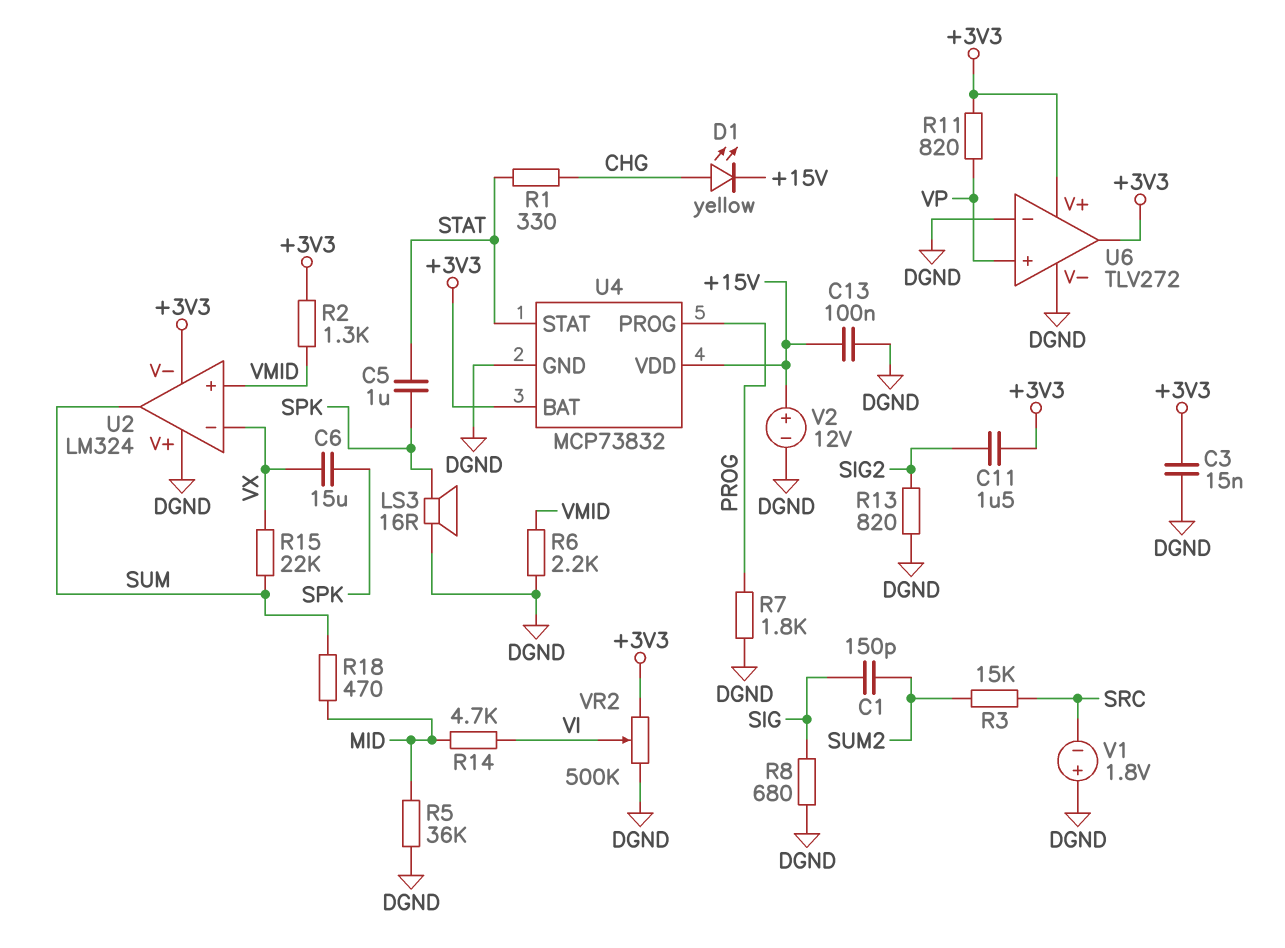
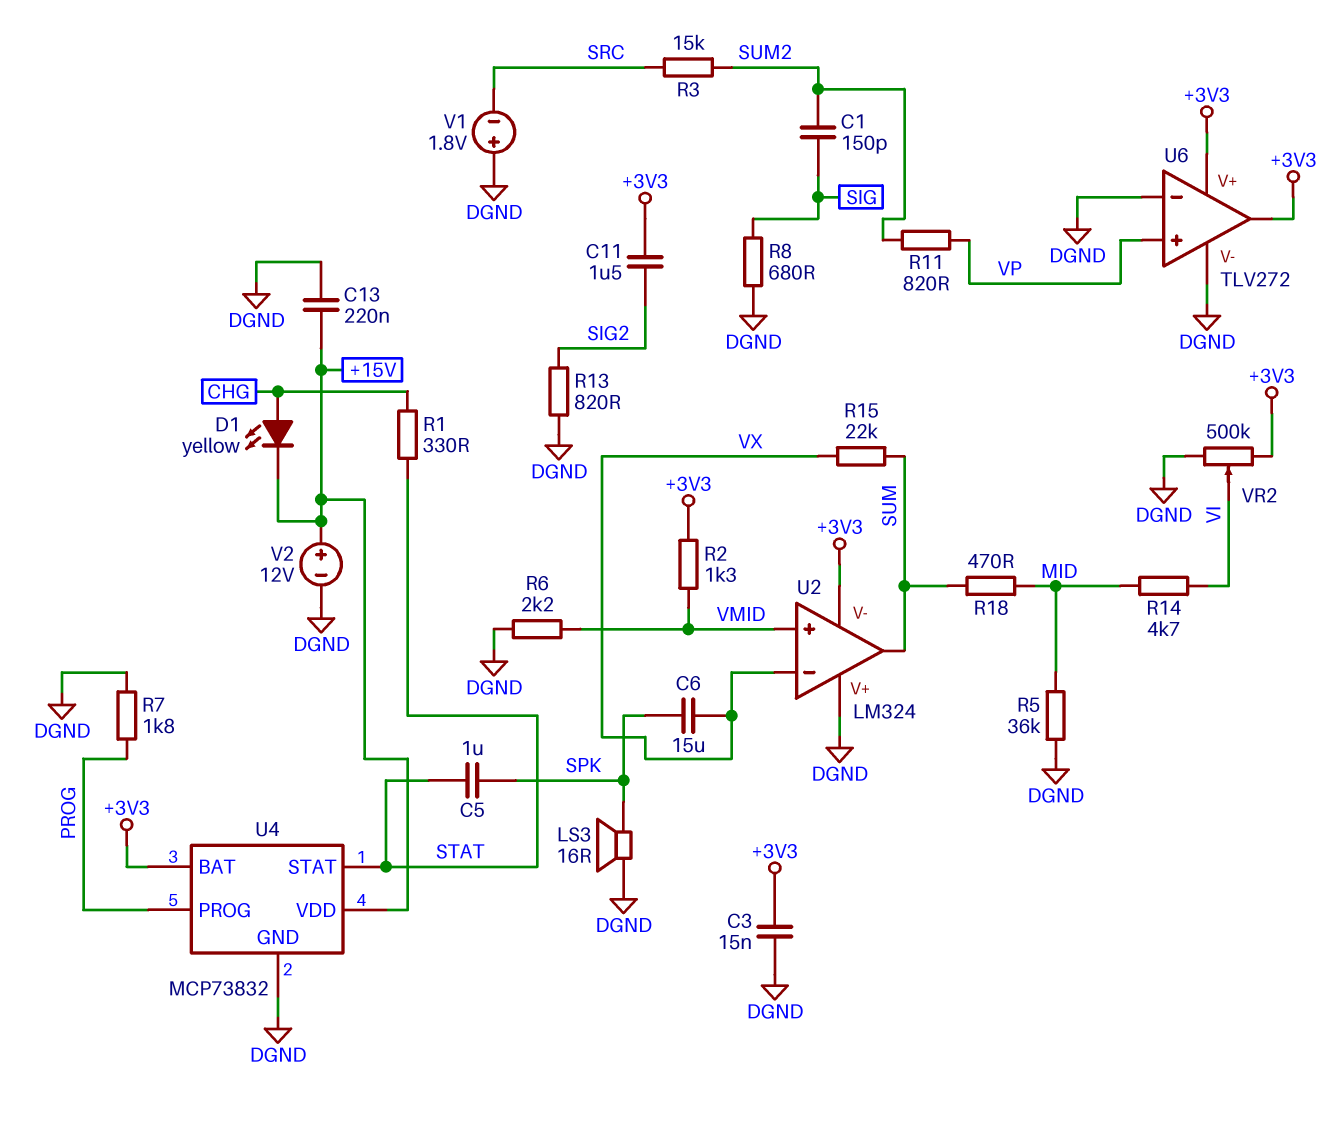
C13: 100nF (+15V, DGND) -> 220nF (+15V, DGND)
R11: 820 (+3V3, VP) -> 820 (SUM2, VP)

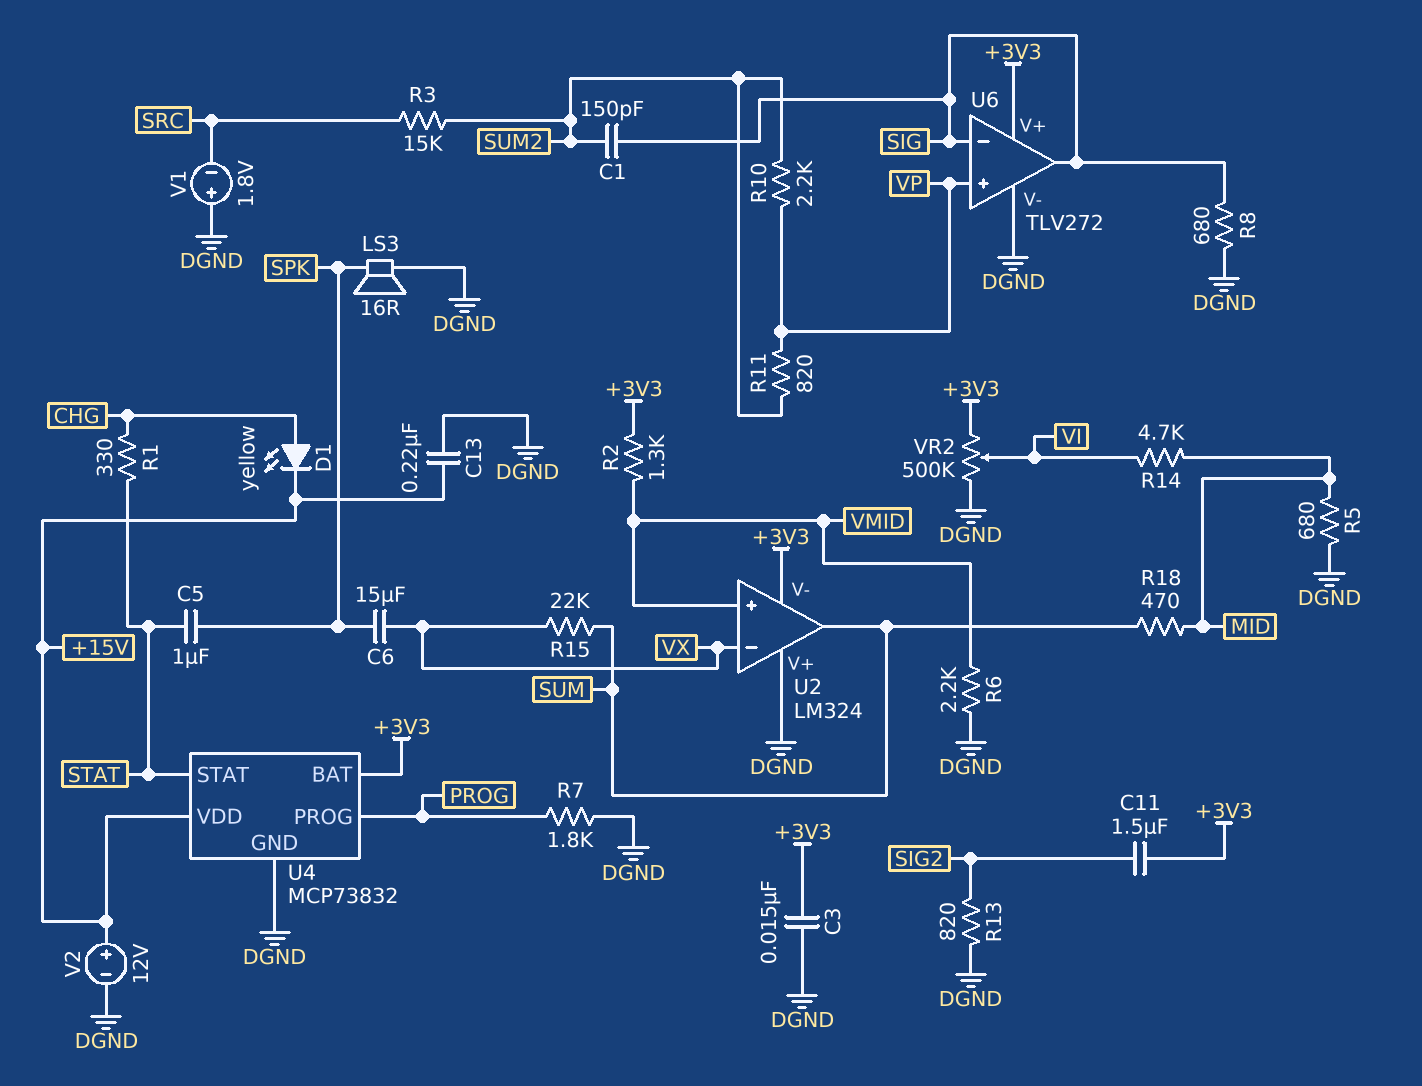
R5: 36k (DGND, MID) -> 680 (DGND, MID)
R10: none -> 2.2k (SUM2, VP)
U6 pin in-: DGND -> SIG
U6 pin out: +3V3 -> SIG

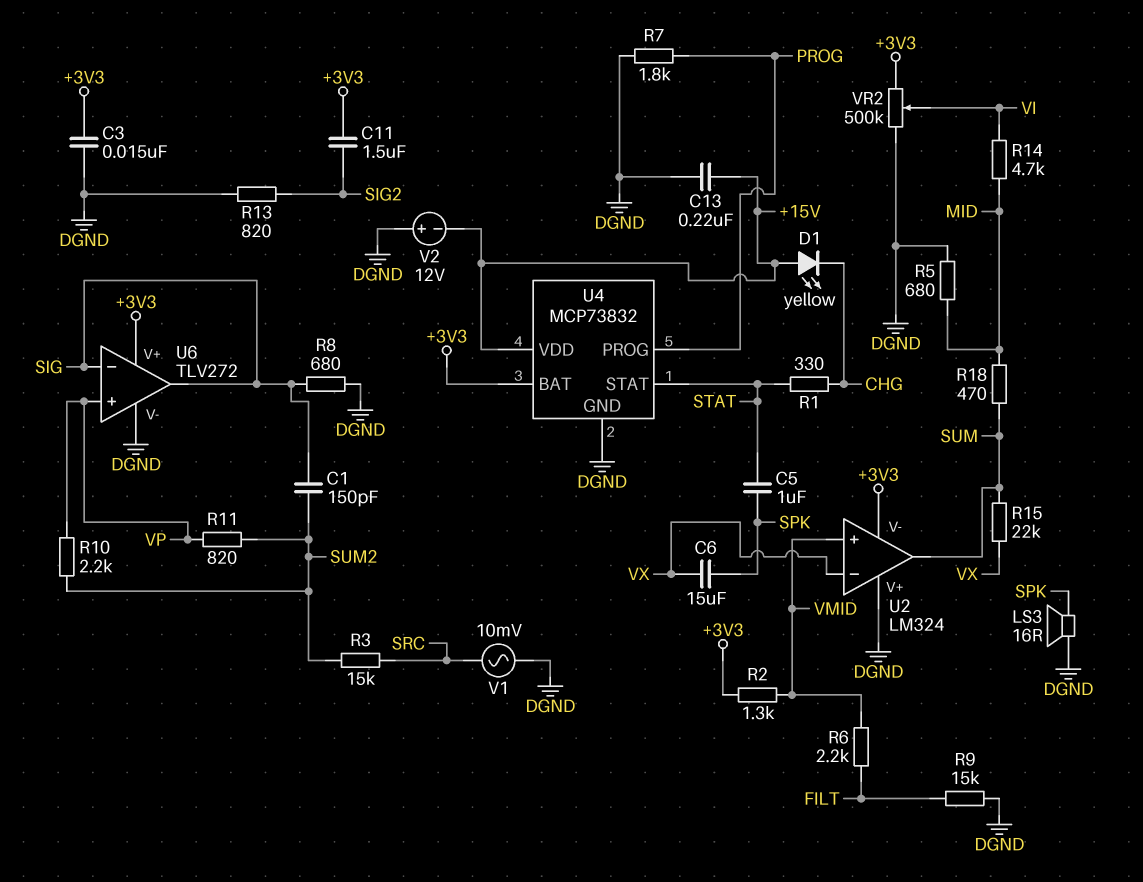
D1: LED yellow (A CHG, K +15V) -> LED yellow (A +15V, K CHG)
R6: 2.2k (DGND, VMID) -> 2.2k (FILT, VMID)
R9: none -> 15k (DGND, FILT)
V1: 1.8V (plus DGND, minus SRC) -> AC 10mV (DGND, SRC)
V2: 12V (plus +15V, minus DGND) -> 12V (plus DGND, minus +15V)

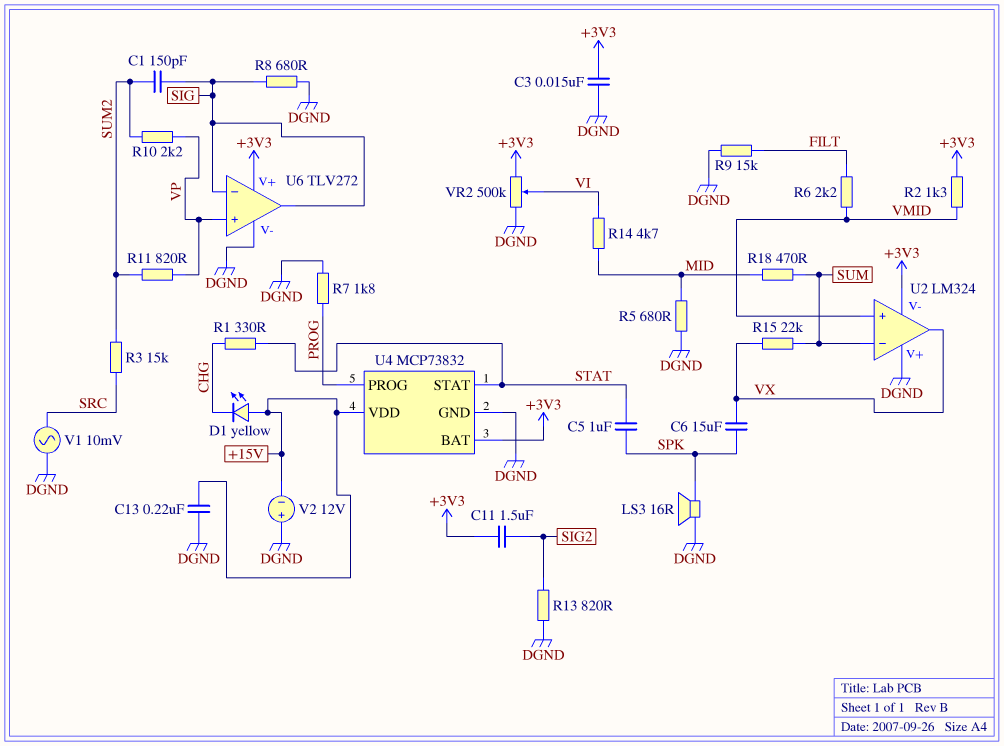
U2 pin in-: VX -> SUM
U2 pin out: SUM -> VX

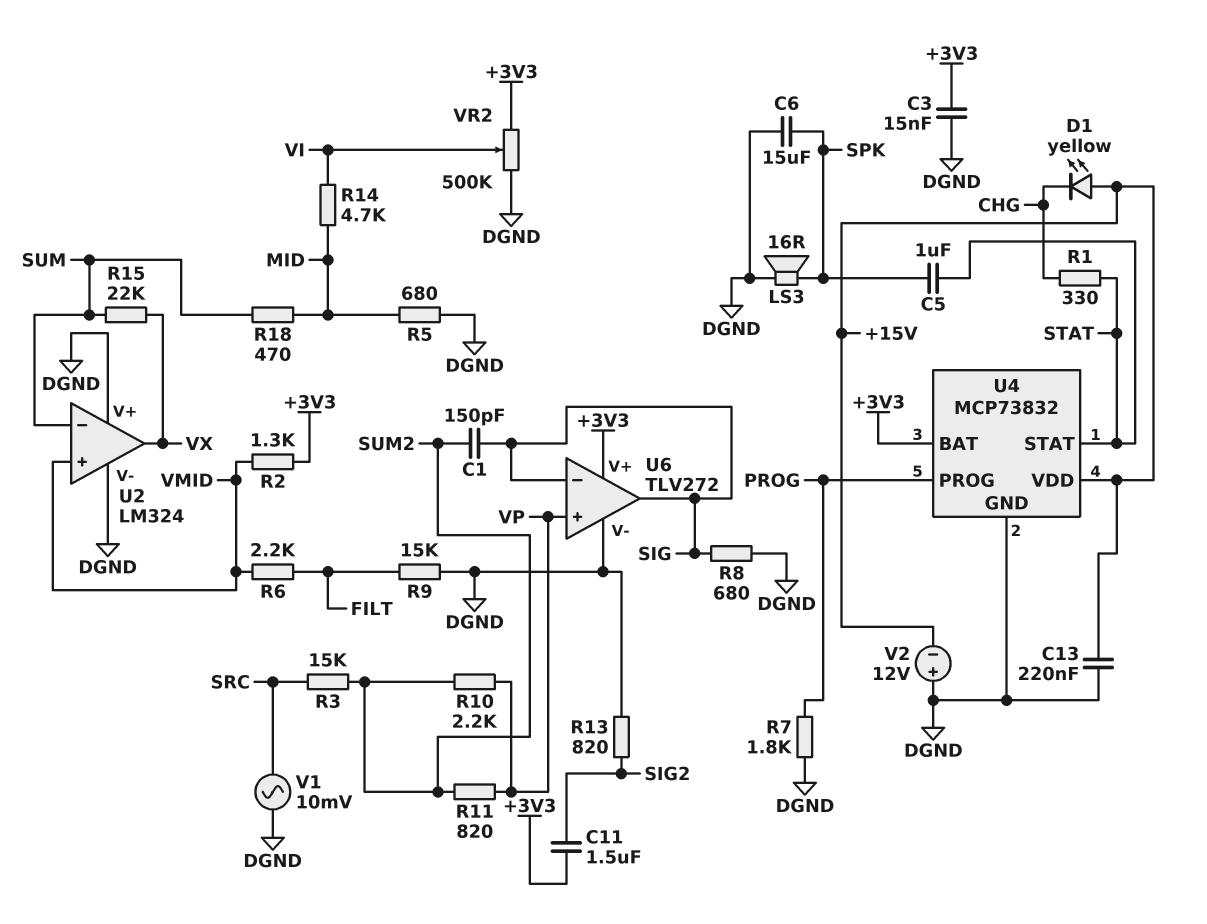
C6: 15uF (SPK, VX) -> 15uF (DGND, SPK)
U2 pin V-: +3V3 -> DGND

